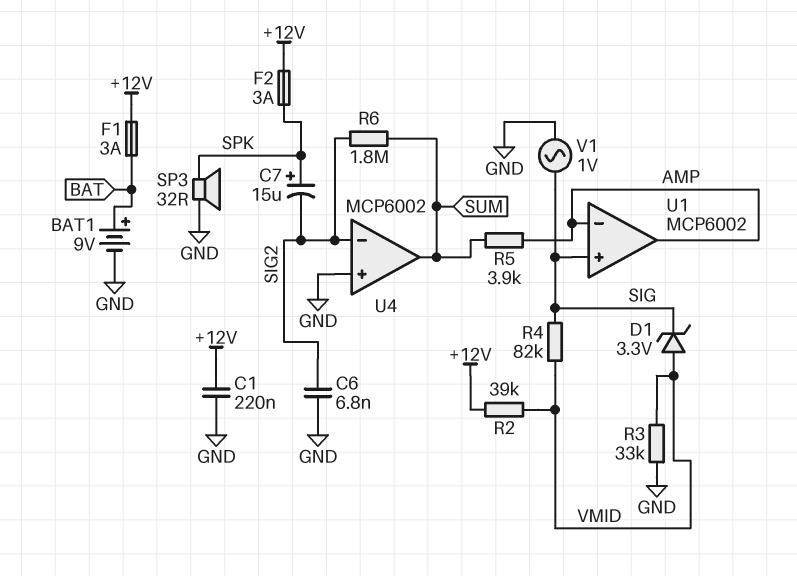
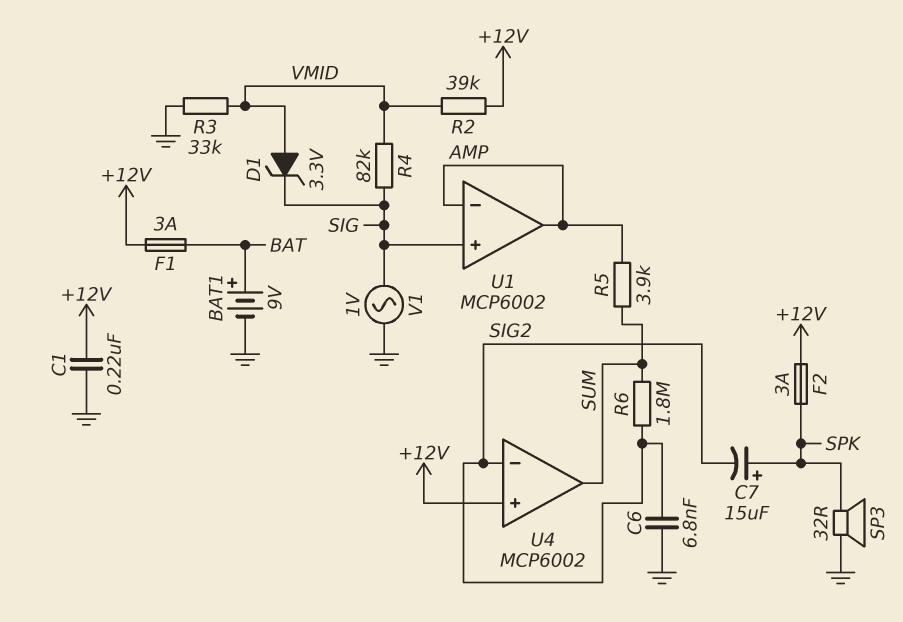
U4 pin in+: GND -> +12V

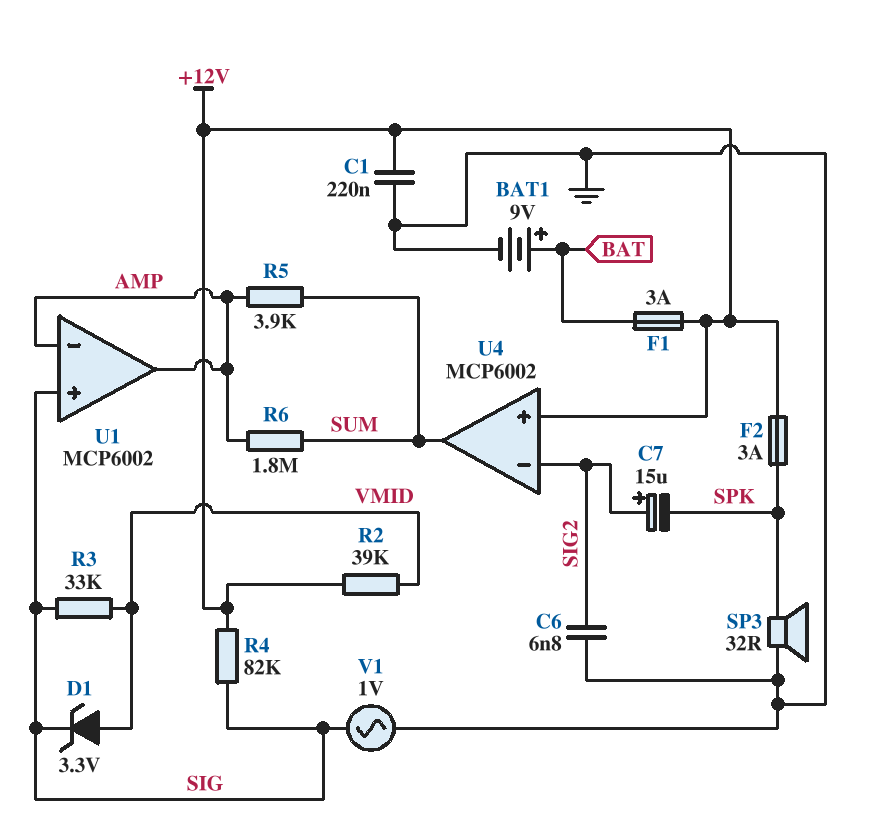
C7: 15uF (plus SPK, minus SIG2) -> 15uF (plus SIG2, minus SPK)
R3: 33k (GND, VMID) -> 33k (SIG, VMID)
R4: 82k (SIG, VMID) -> 82k (+12V, SIG)
R6: 1.8M (SIG2, SUM) -> 1.8M (AMP, SUM)

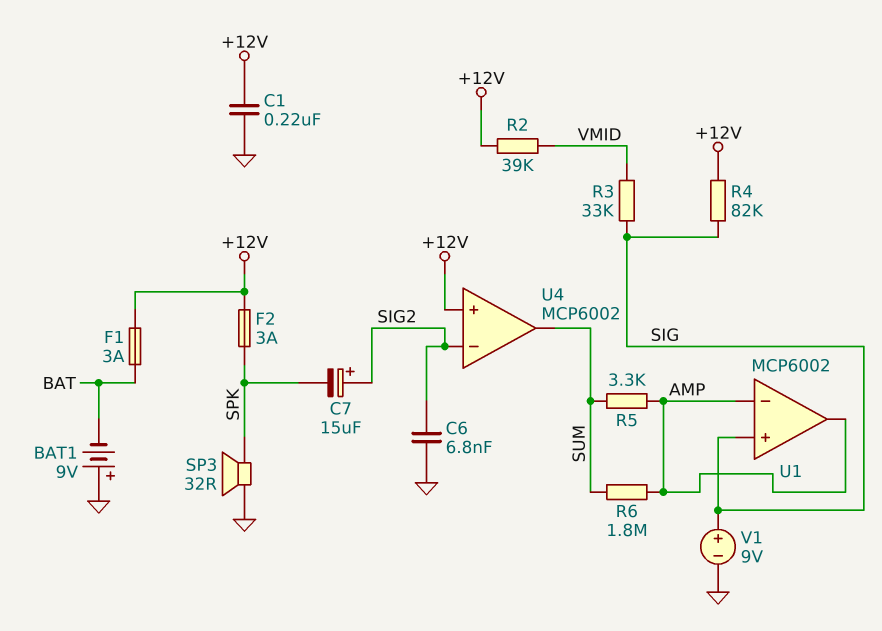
BAT1: 9V (plus BAT, minus GND) -> 9V (plus GND, minus BAT)
D1: zener 3.3V (A VMID, K SIG) -> none
R5: 3.9k (AMP, SUM) -> 3.3k (AMP, SUM)
V1: AC 1V (GND, SIG) -> 9V (plus SIG, minus GND)

